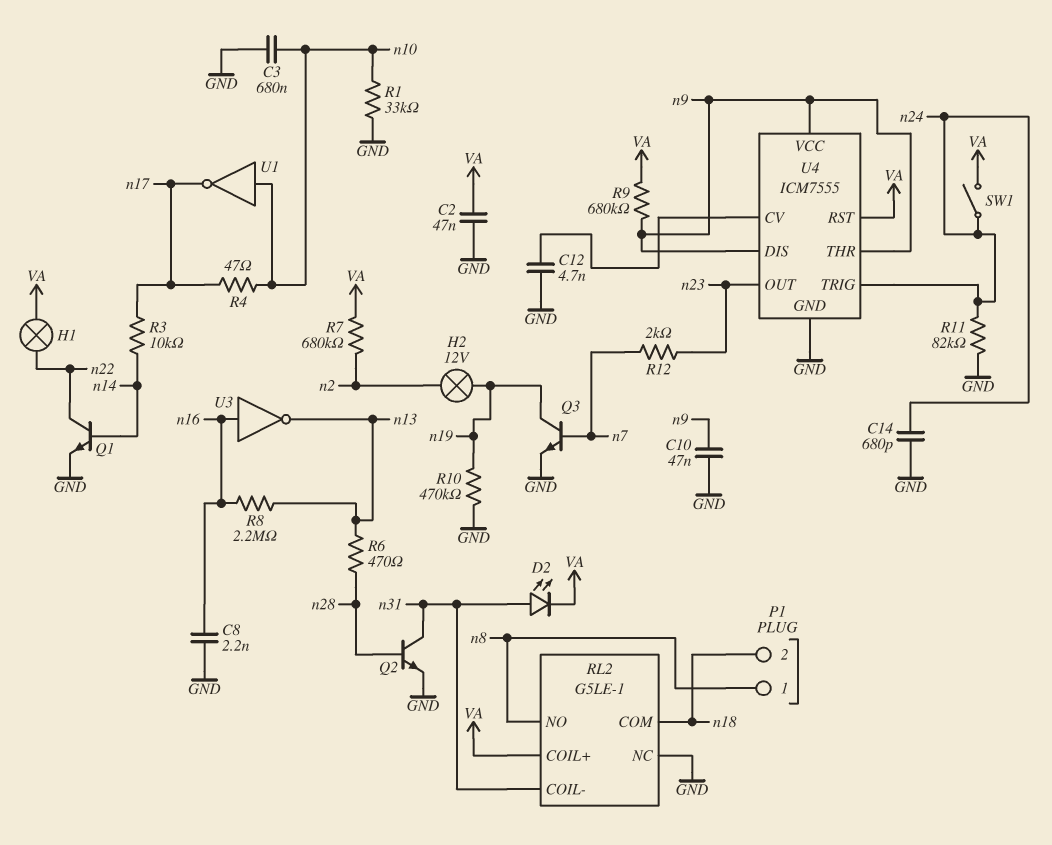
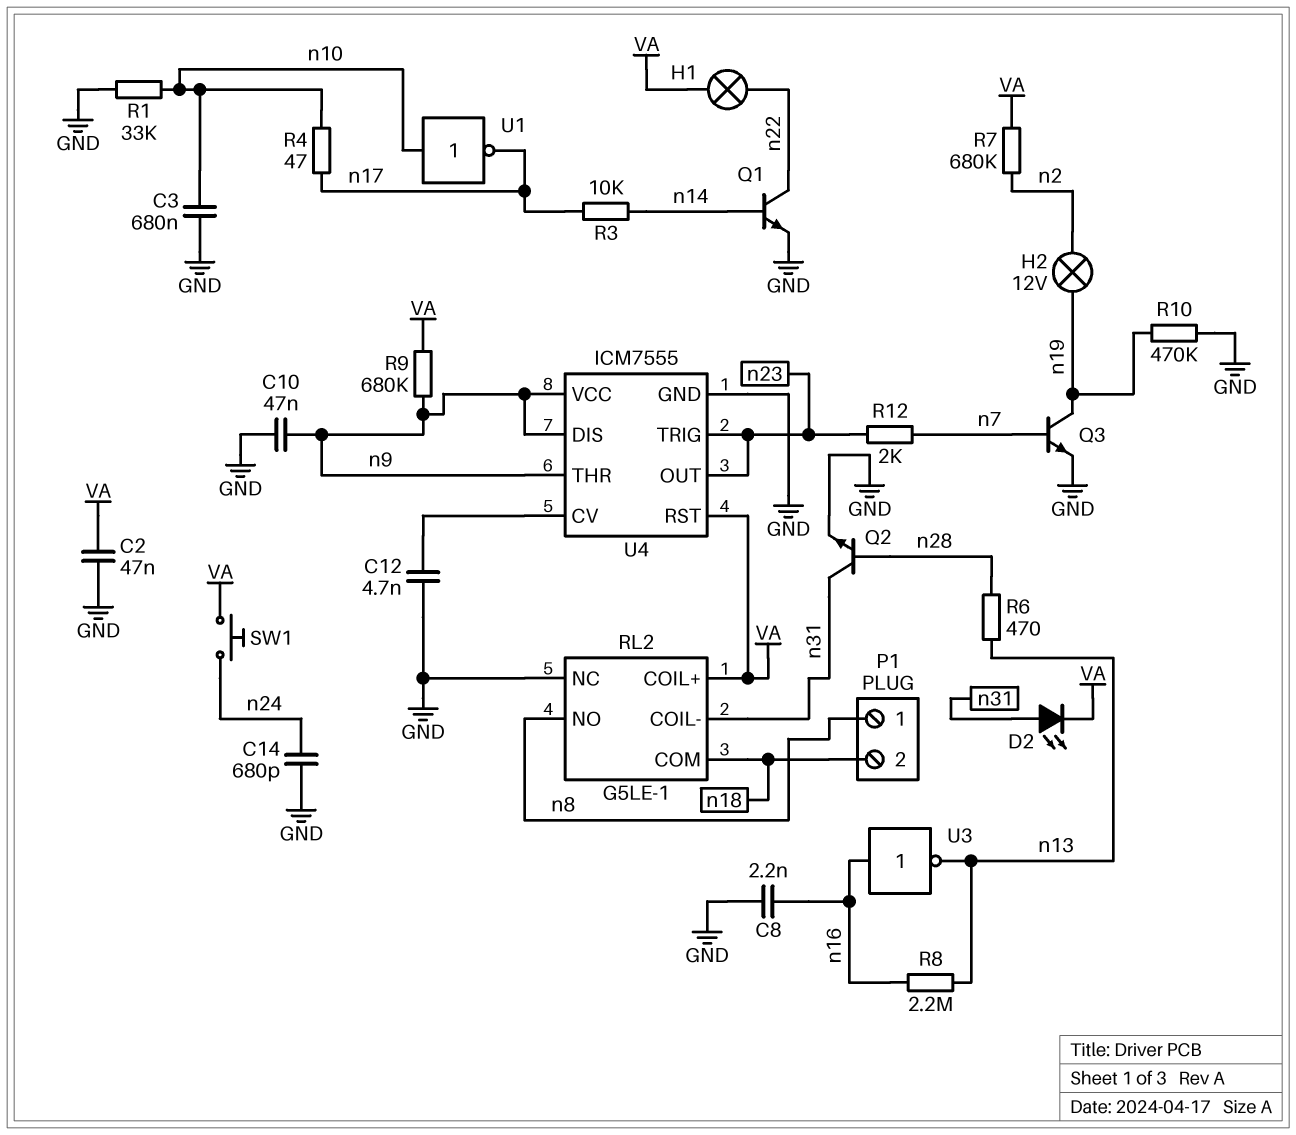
R11: 82k (GND, n24) -> none
SW1: switch (VA, n24) -> button (VA, n24)
U4 pin TRIG: n24 -> n23

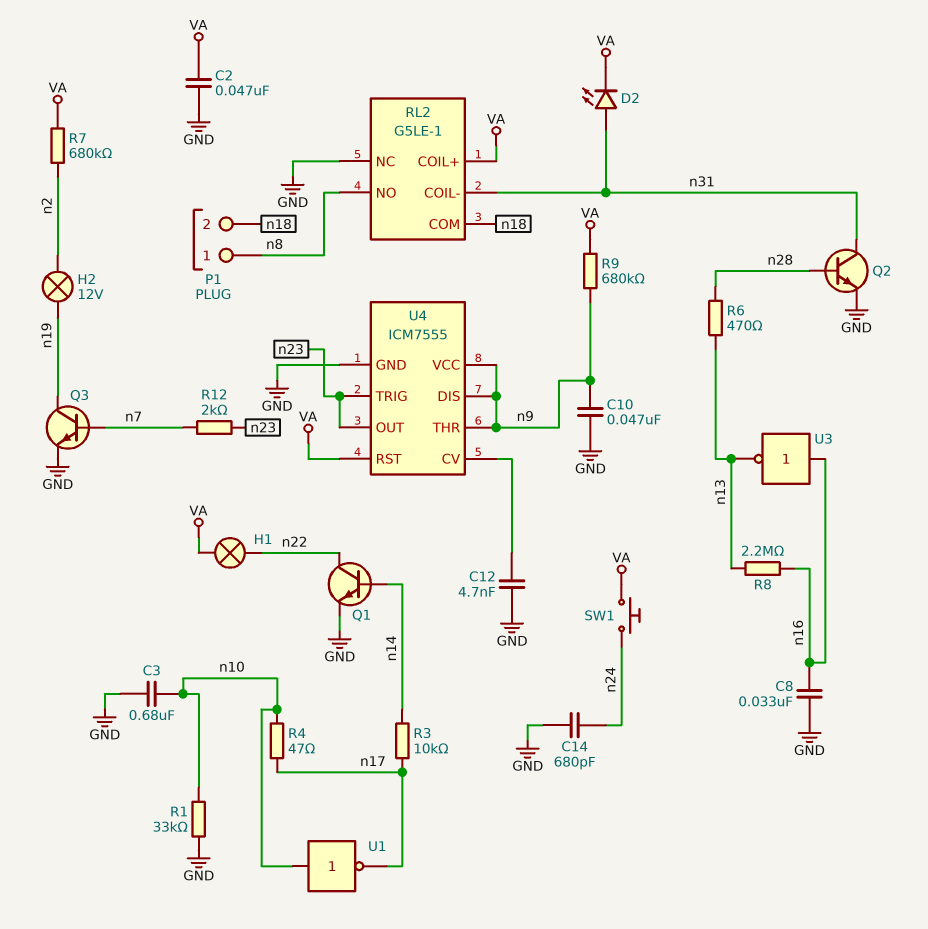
C8: 2.2nF (GND, n16) -> 33nF (GND, n16)
R10: 470k (GND, n19) -> none

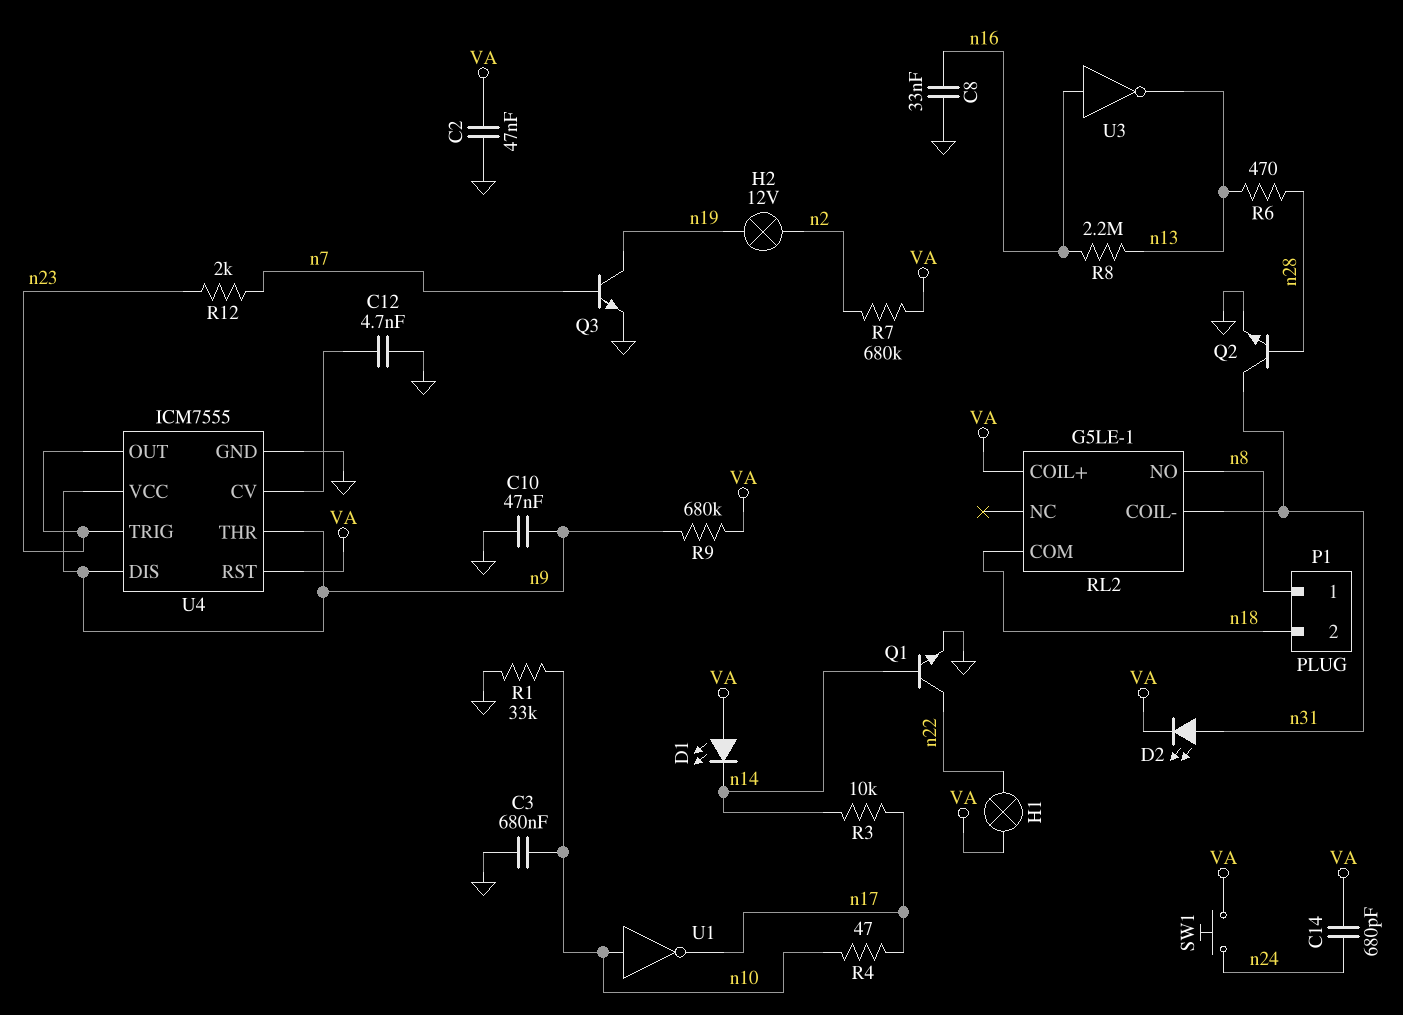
C14: 680pF (GND, n24) -> 680pF (VA, n24)
D1: none -> LED (A VA, K n14)
RL2 pin NC: GND -> none

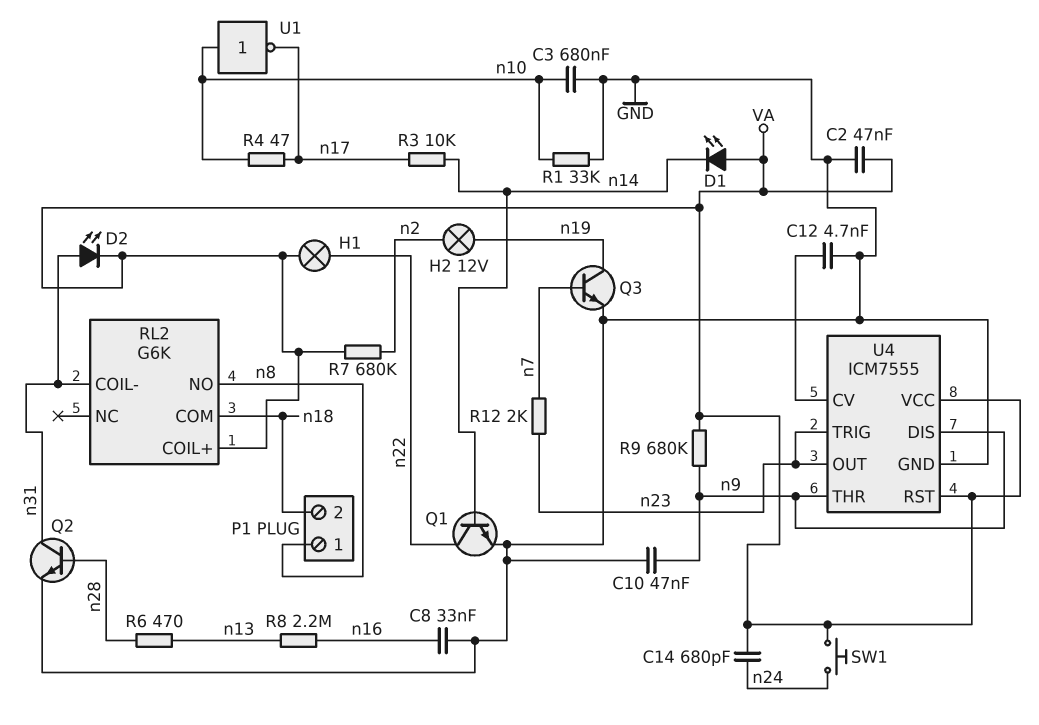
RL2: G5LE-1 -> G6K
U3: NOT (in n16, out n13) -> none
U4 pin VCC: n9 -> VA

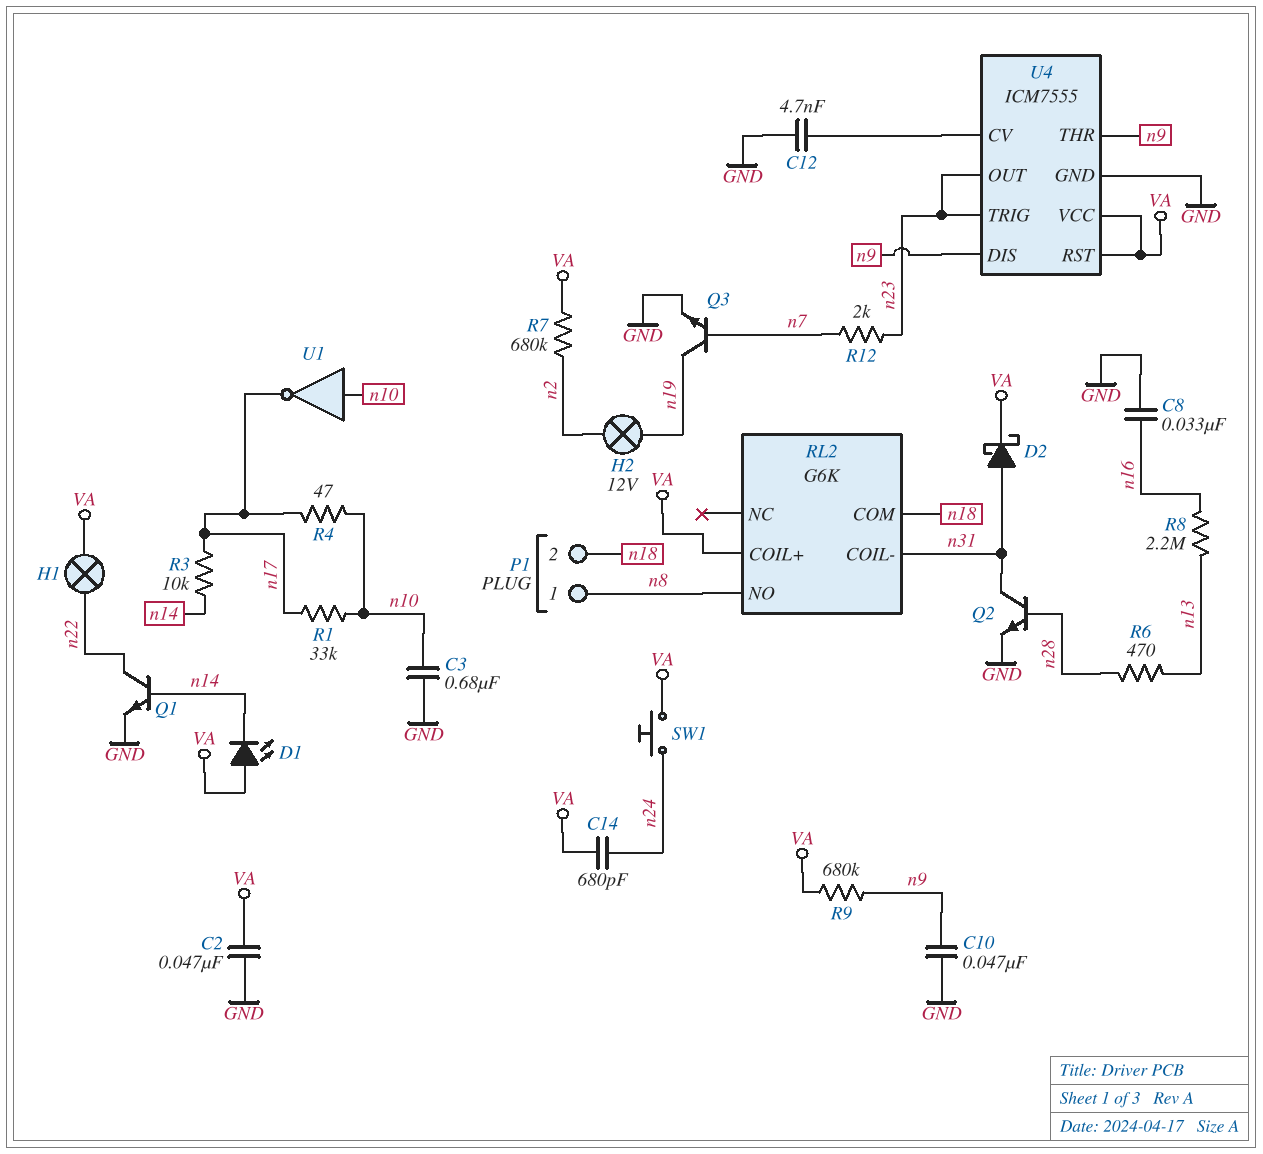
D2: LED (A n31, K VA) -> schottky (A n31, K VA)
R1: 33k (GND, n10) -> 33k (n10, n17)

